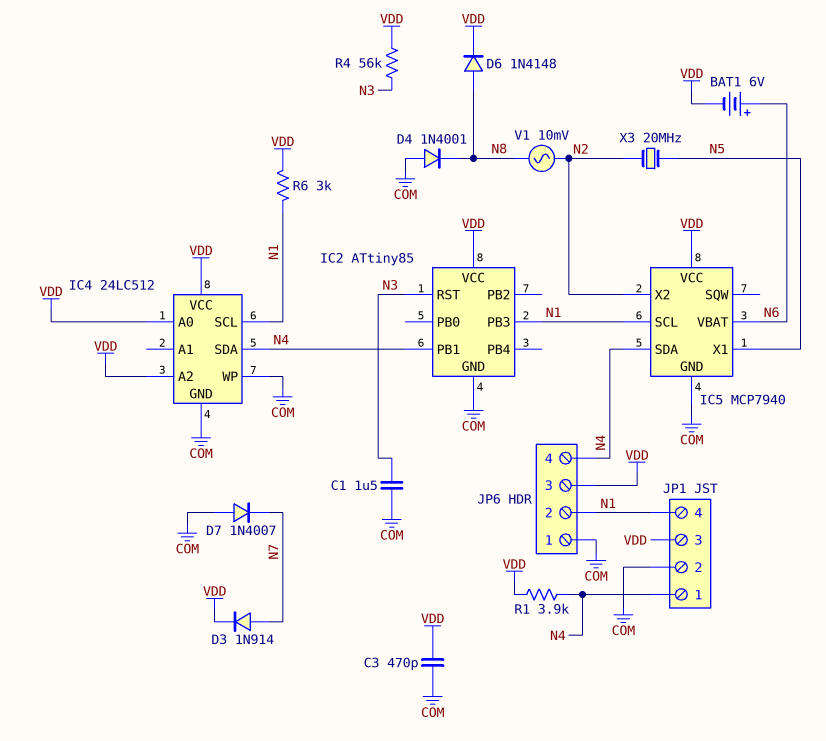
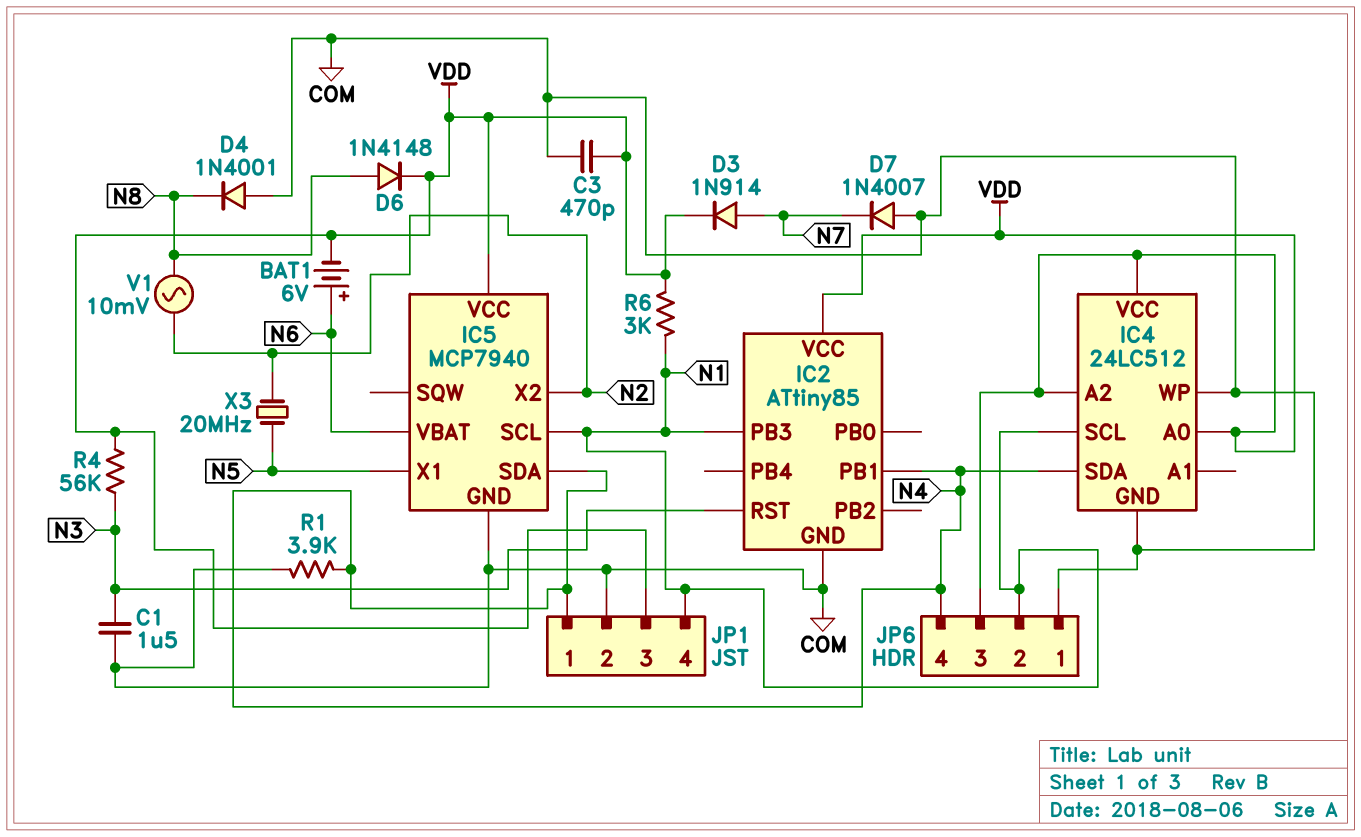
R1: 3.9k (N4, VDD) -> 3.9k (COM, N4)

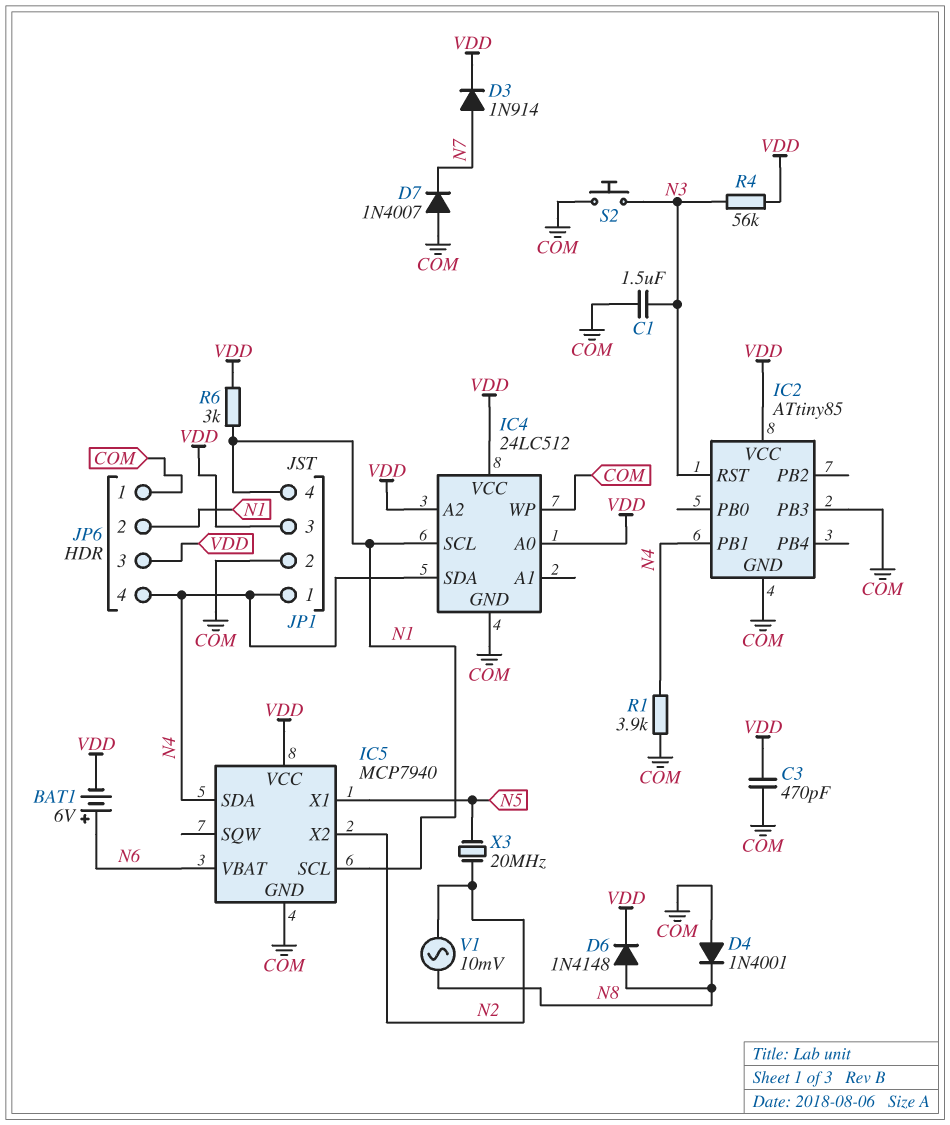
IC2 pin PB3: N1 -> COM
S2: none -> button (COM, N3)

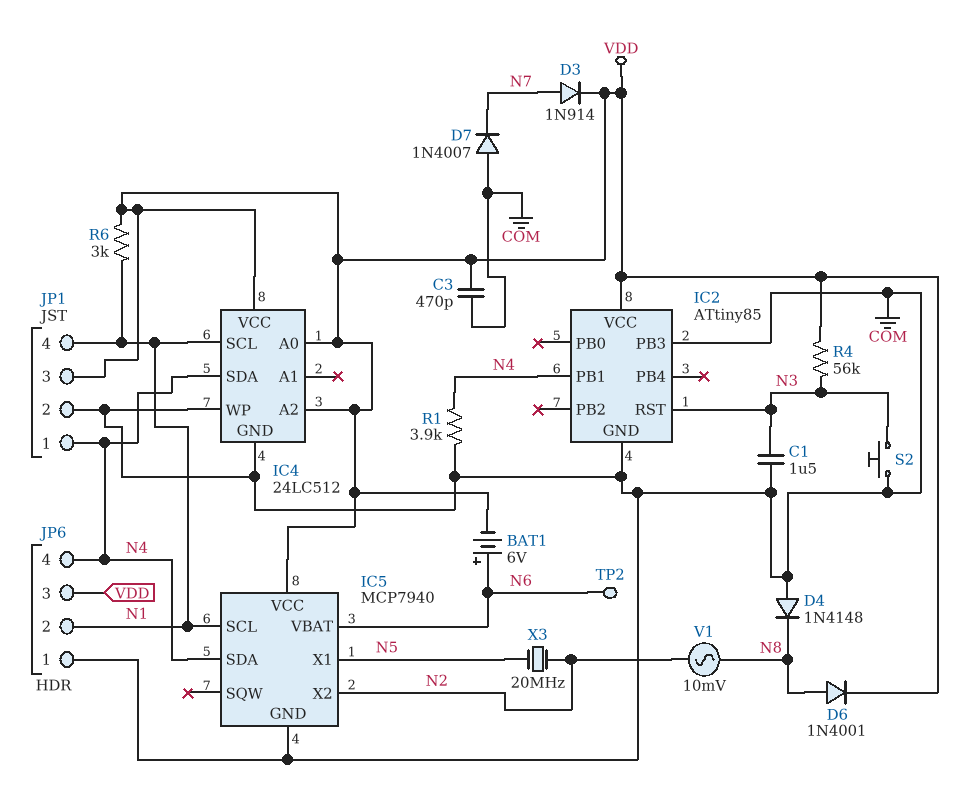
D4: diode 1N4001 (A COM, K N8) -> diode 1N4148 (A COM, K N8)
D6: diode 1N4148 (A N8, K VDD) -> diode 1N4001 (A N8, K VDD)
TP2: none -> test point (N6)

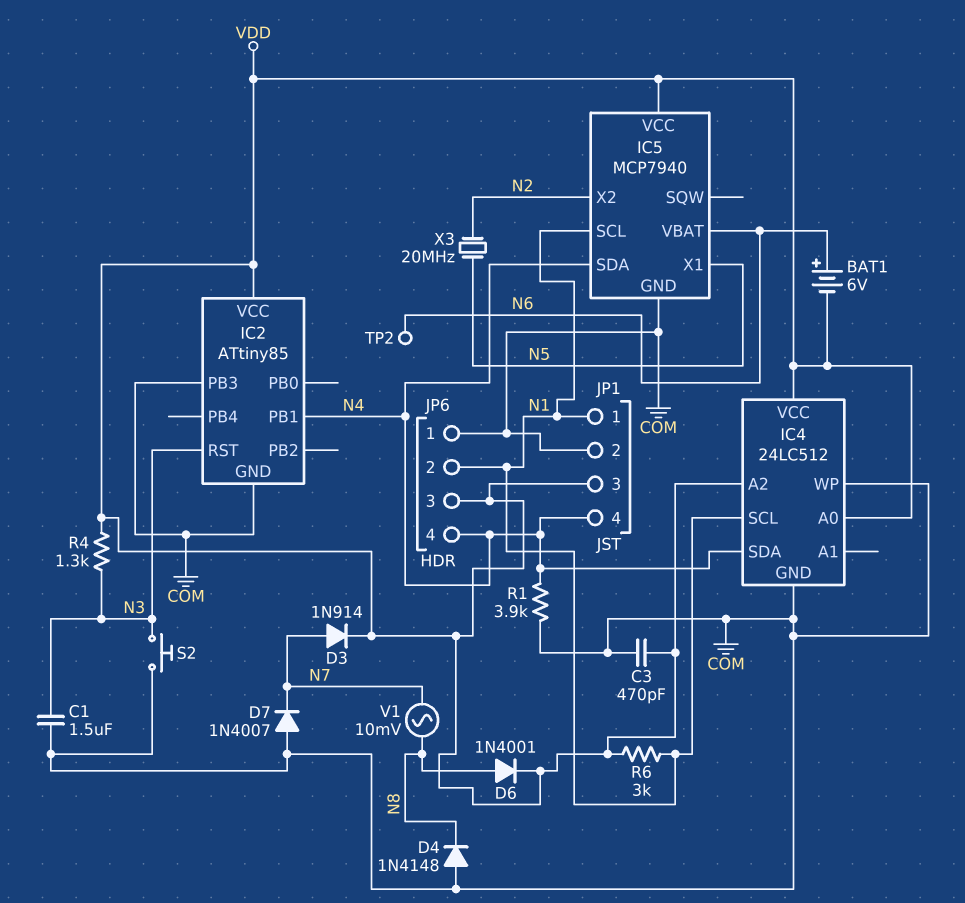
JP1 pin 1: N4 -> N1
JP1 pin 4: N1 -> N4
R4: 56k (N3, VDD) -> 1.3k (N3, VDD)
V1: AC 10mV (N2, N8) -> AC 10mV (N7, N8)

